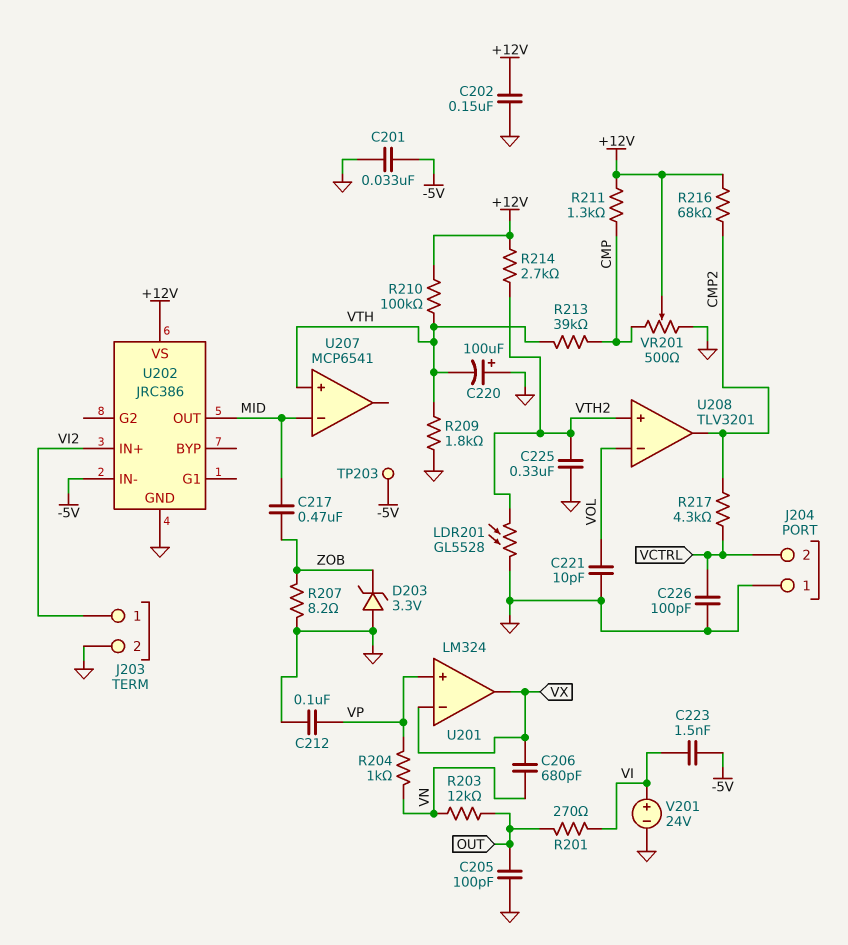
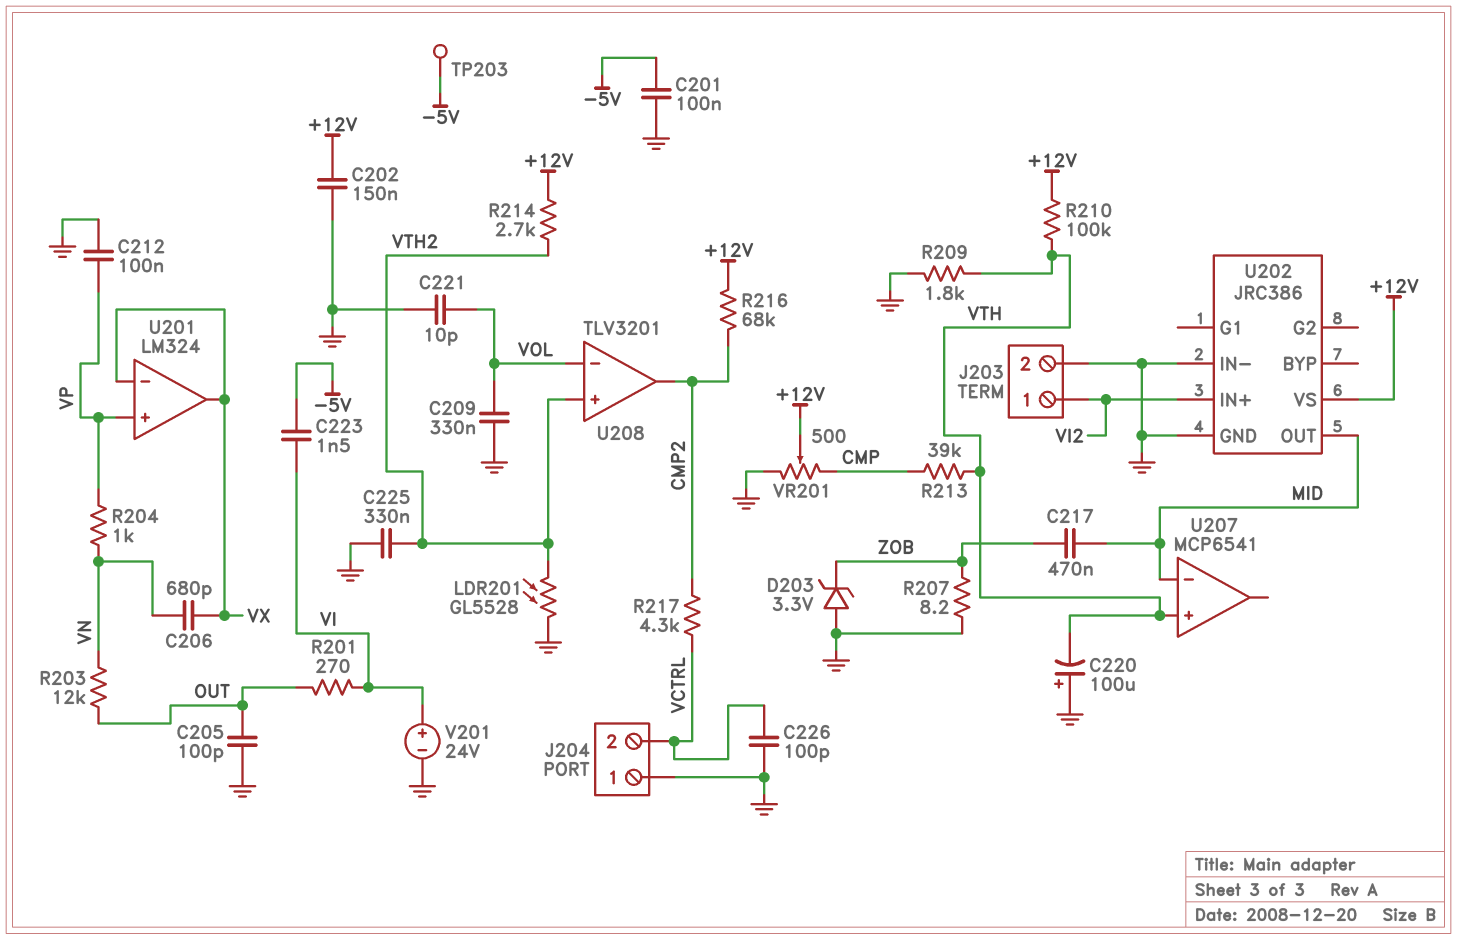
C201: 33nF (-5V, GND) -> 100nF (-5V, GND)
C209: none -> 330nF (GND, VOL)
R211: 1.3k (+12V, CMP) -> none
U202 pin IN-: -5V -> GND

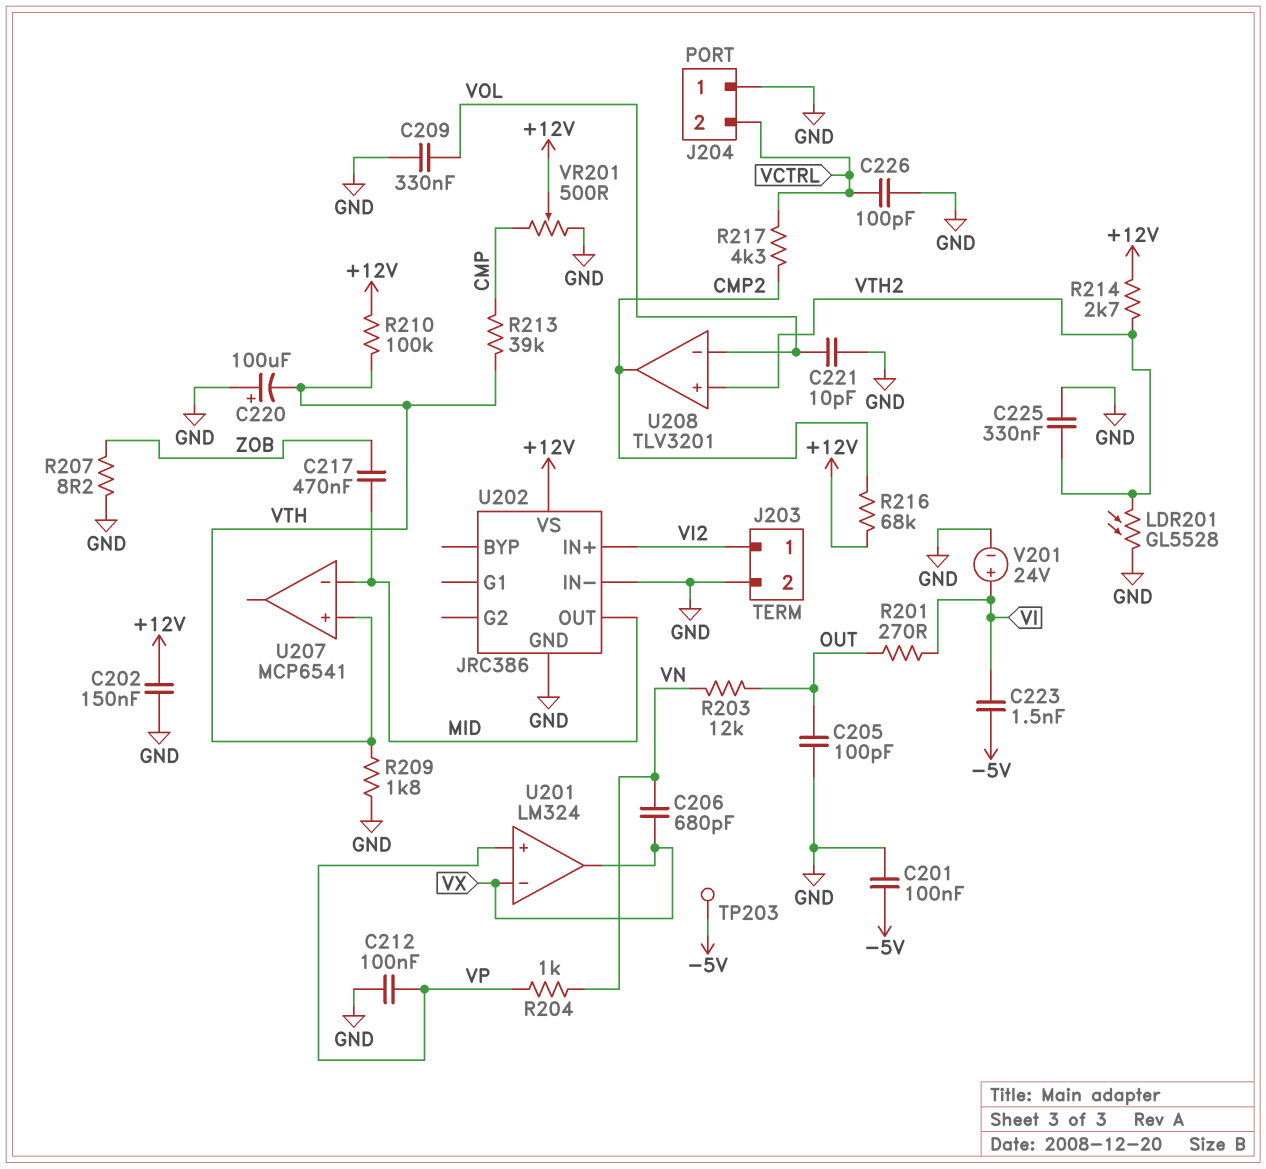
D203: zener 3.3V (A GND, K ZOB) -> none

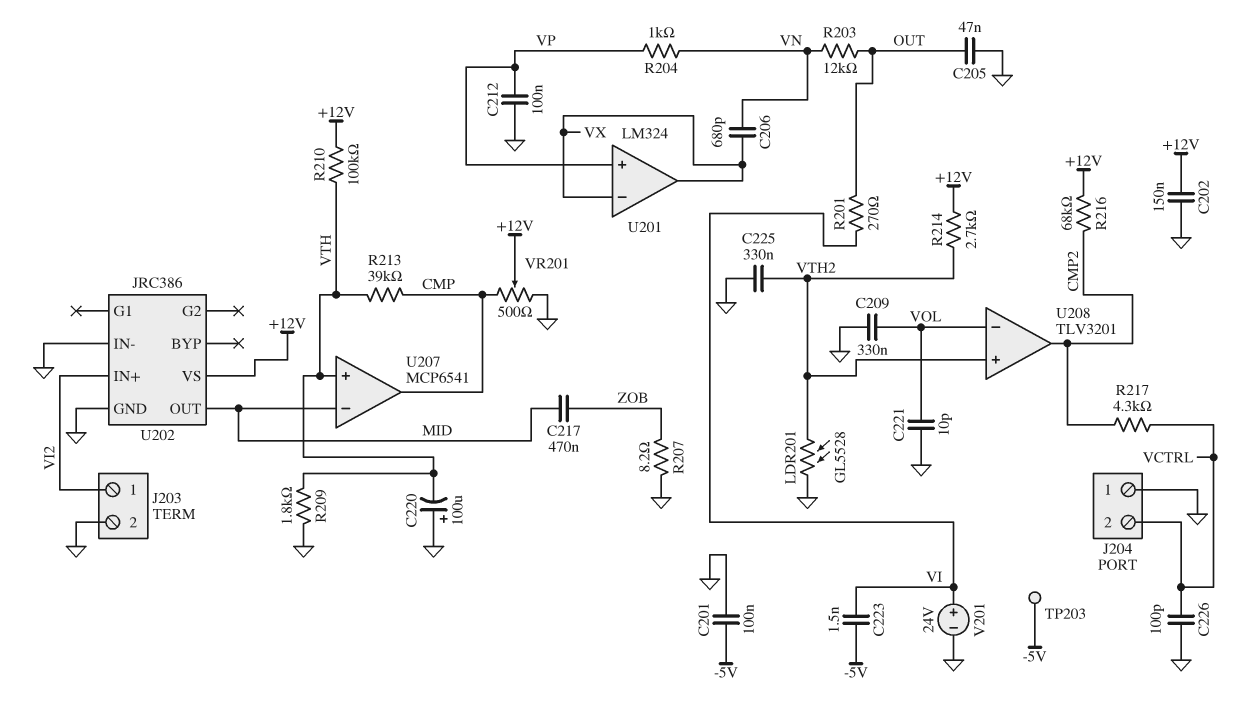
C205: 100pF (GND, OUT) -> 47nF (GND, OUT)
U207 pin out: none -> CMP

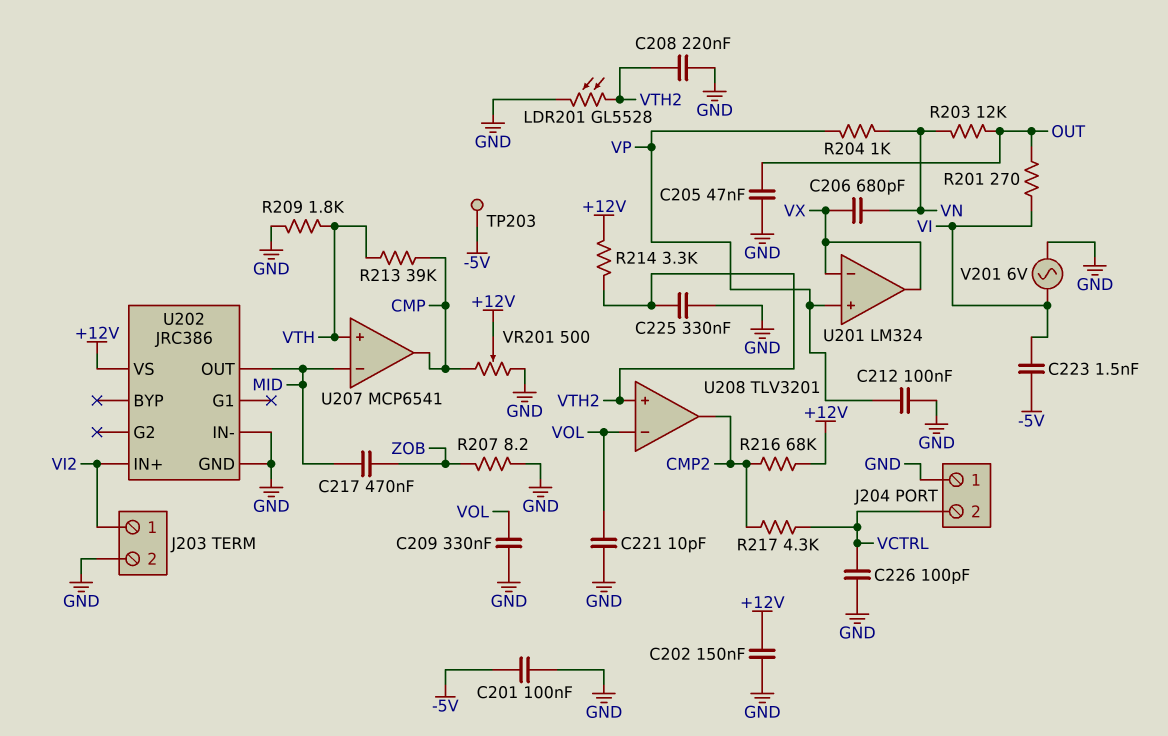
C208: none -> 220nF (GND, VTH2)
C220: 100uF (plus GND, minus VTH) -> none
R210: 100k (+12V, VTH) -> none
R214: 2.7k (+12V, VTH2) -> 3.3k (+12V, VTH2)
V201: 24V (plus VI, minus GND) -> AC 6V (GND, VI)

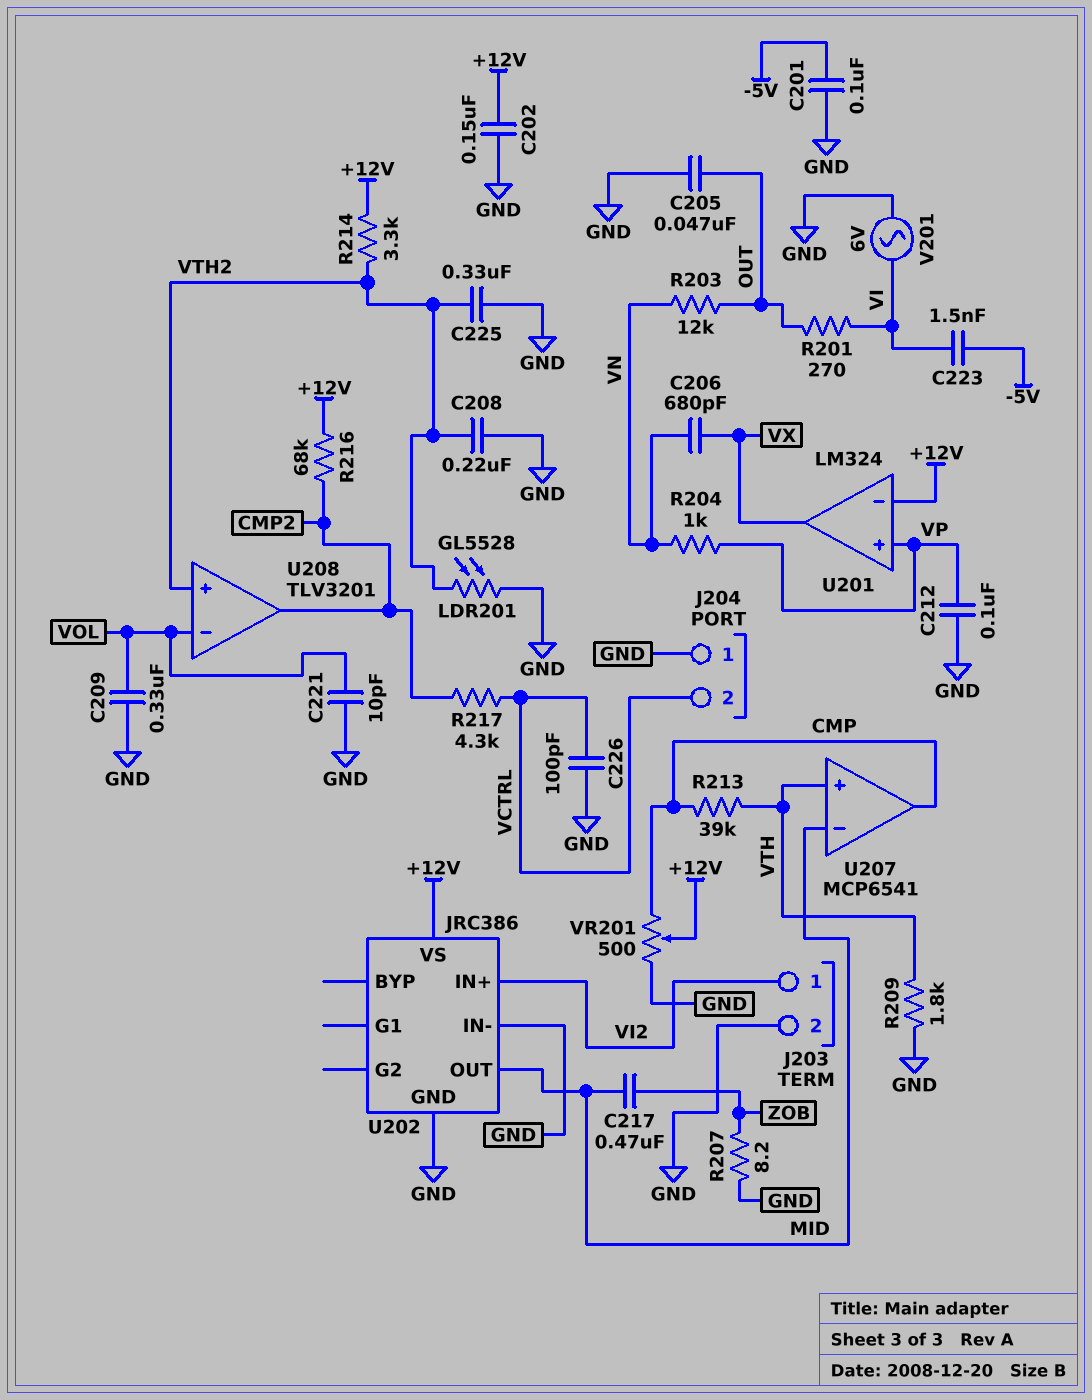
TP203: test point (-5V) -> none
U201 pin in-: VX -> +12V

